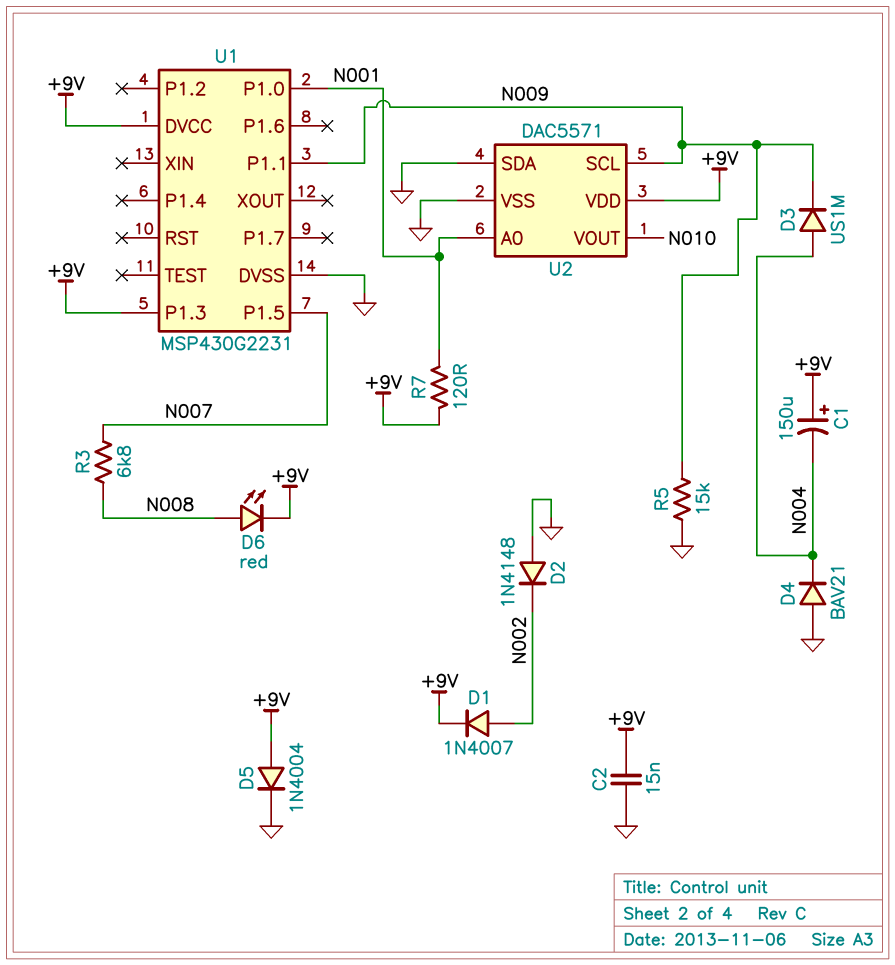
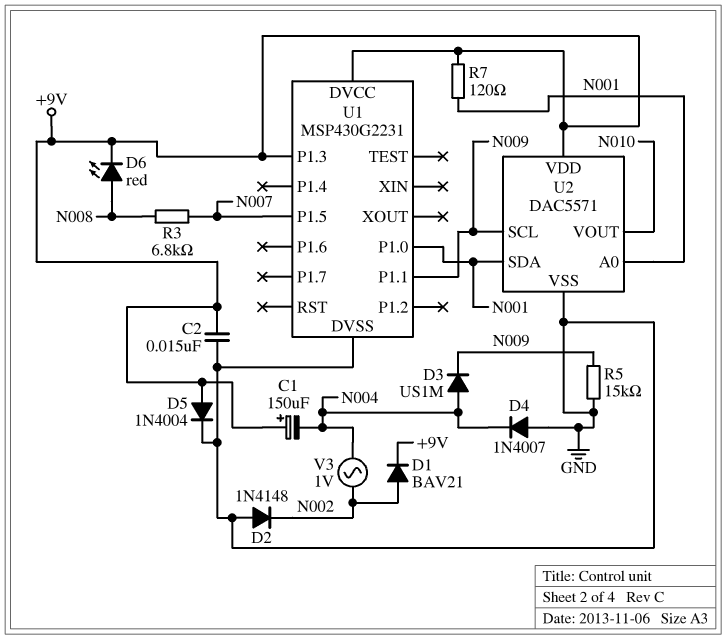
D1: diode 1N4007 (A N002, K +9V) -> diode BAV21 (A N002, K +9V)
D4: diode BAV21 (A GND, K N004) -> diode 1N4007 (A GND, K N004)
U2 pin SDA: GND -> N001
V3: none -> AC 1V (N002, N004)

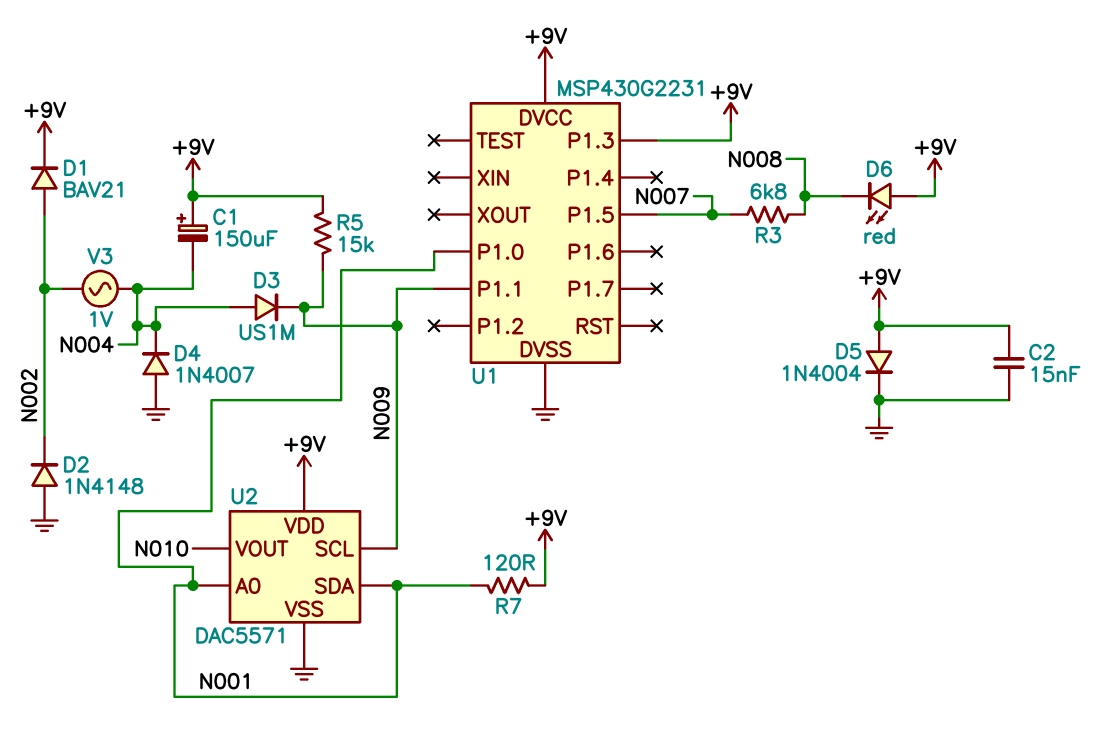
D6: LED red (A N008, K +9V) -> LED red (A +9V, K N008)
R5: 15k (GND, N009) -> 15k (+9V, N009)

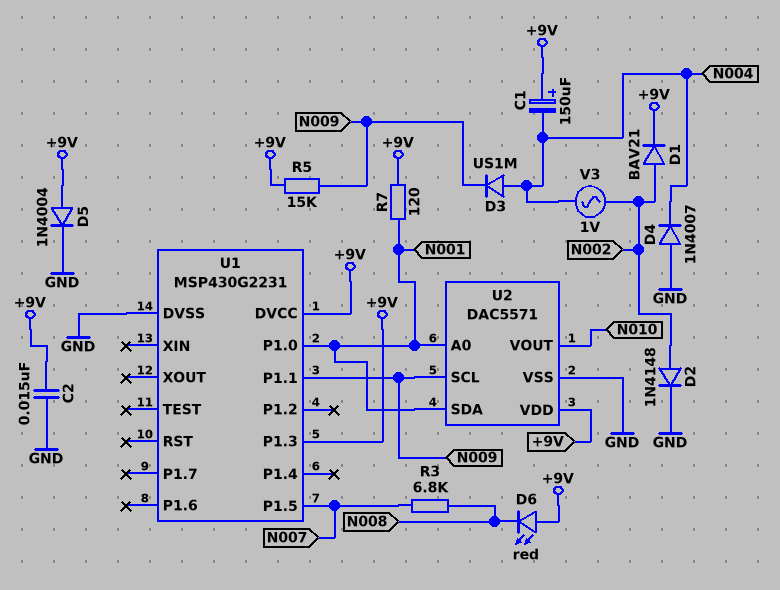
D2: diode 1N4148 (A GND, K N002) -> diode 1N4148 (A N002, K GND)

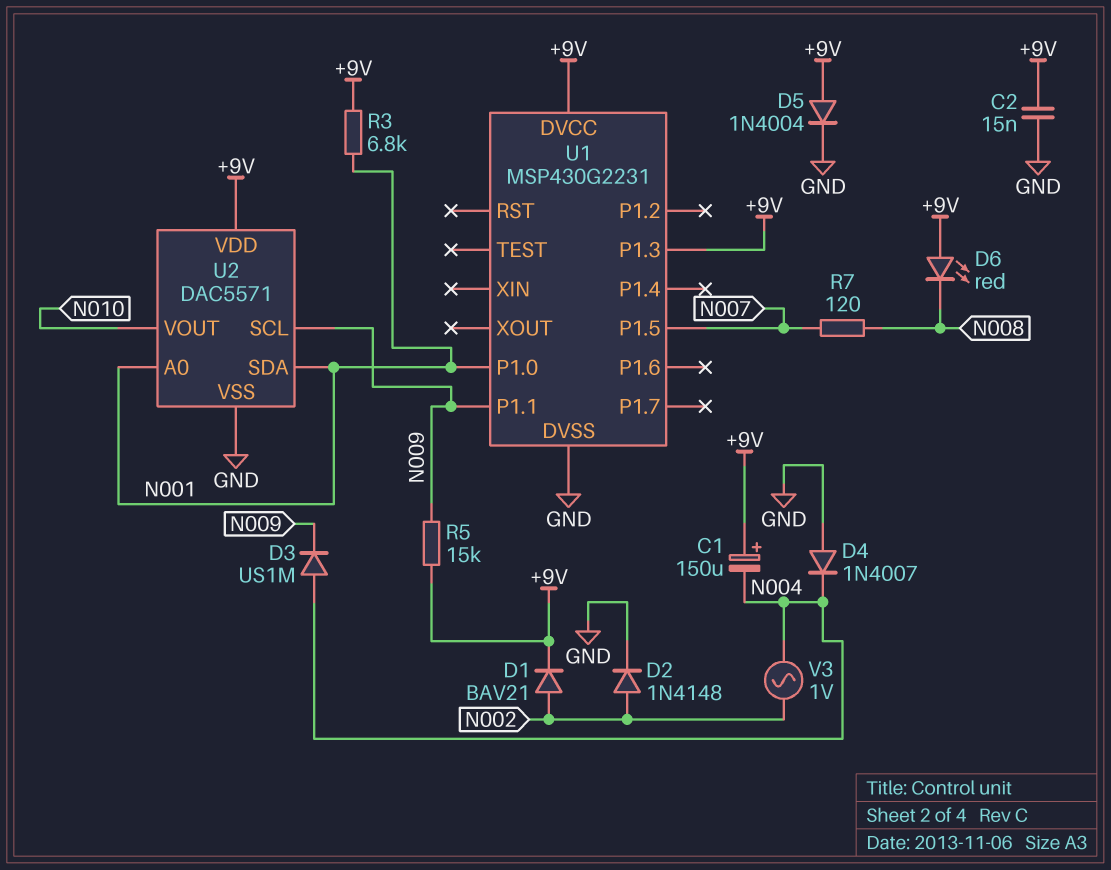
R3: 6.8k (N007, N008) -> 6.8k (+9V, N001)
R7: 120 (+9V, N001) -> 120 (N007, N008)

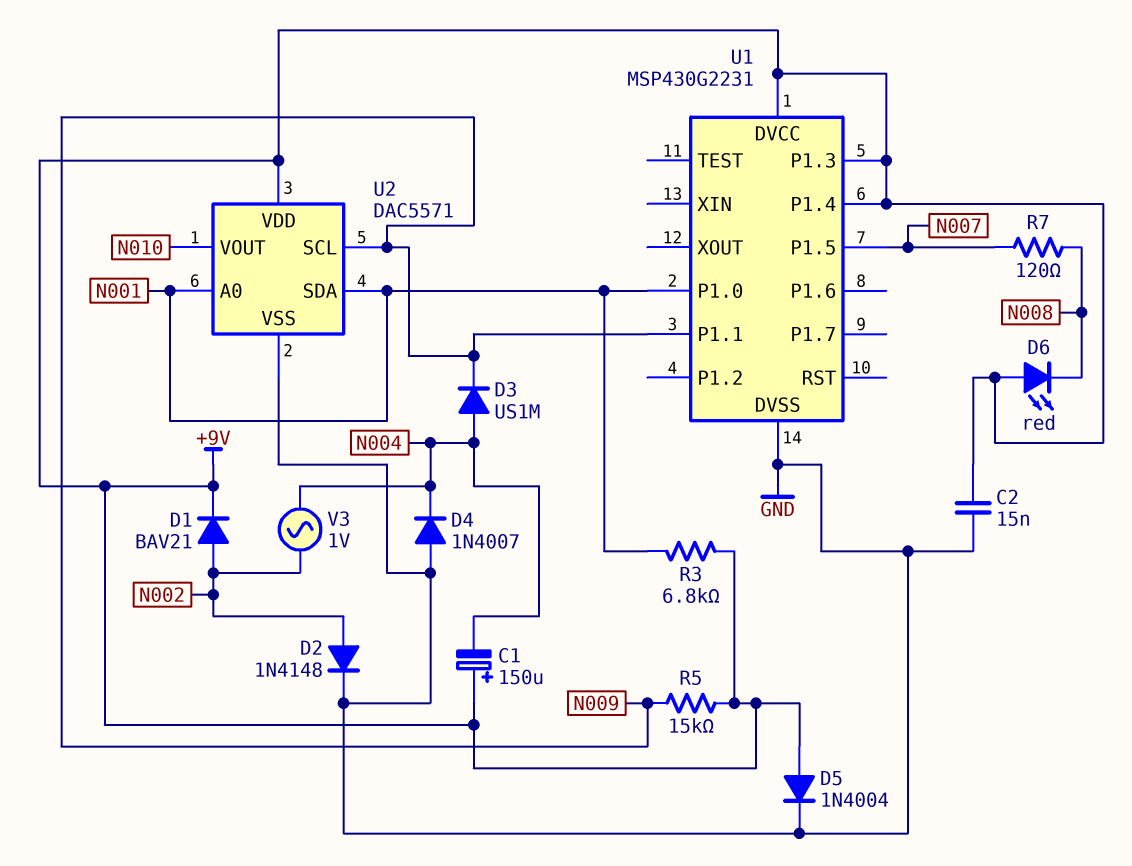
U1 pin P1.4: none -> +9V

